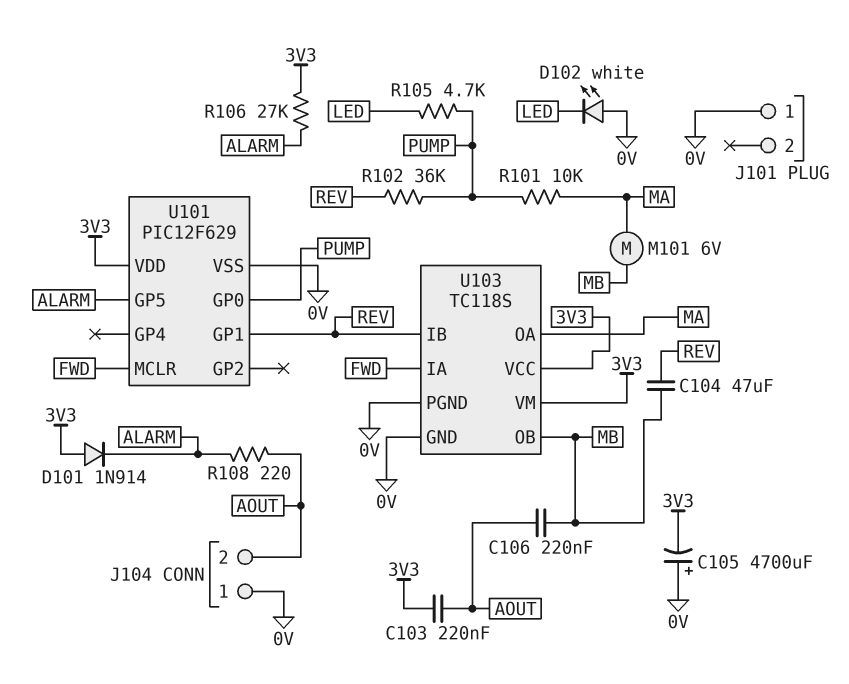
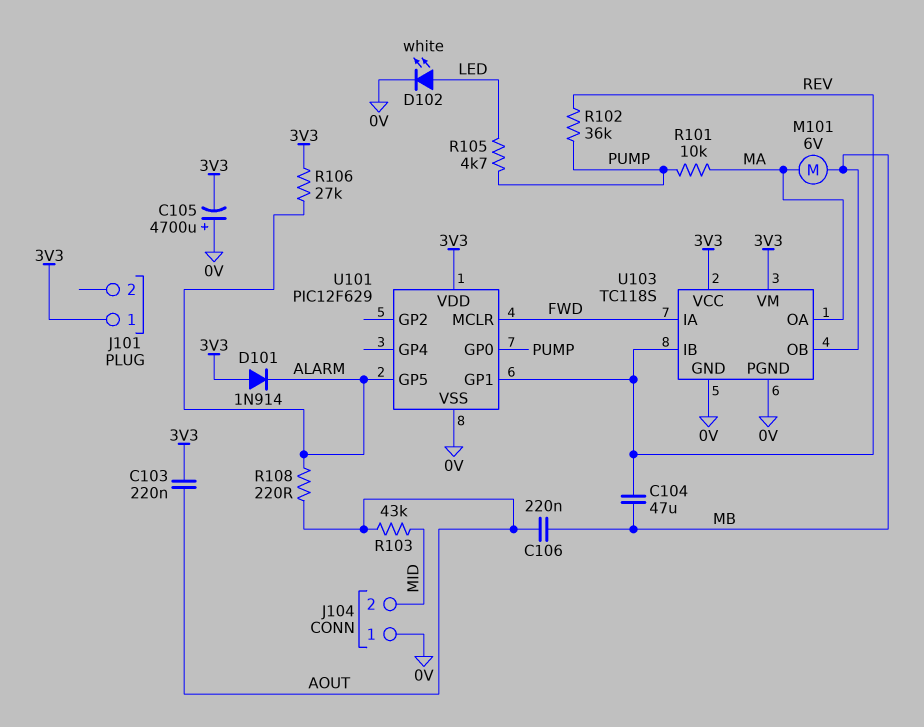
D102: LED white (A 0V, K LED) -> LED white (A LED, K 0V)
J101 pin 1: 0V -> 3V3
J104 pin 2: AOUT -> MID
R103: none -> 43k (AOUT, MID)

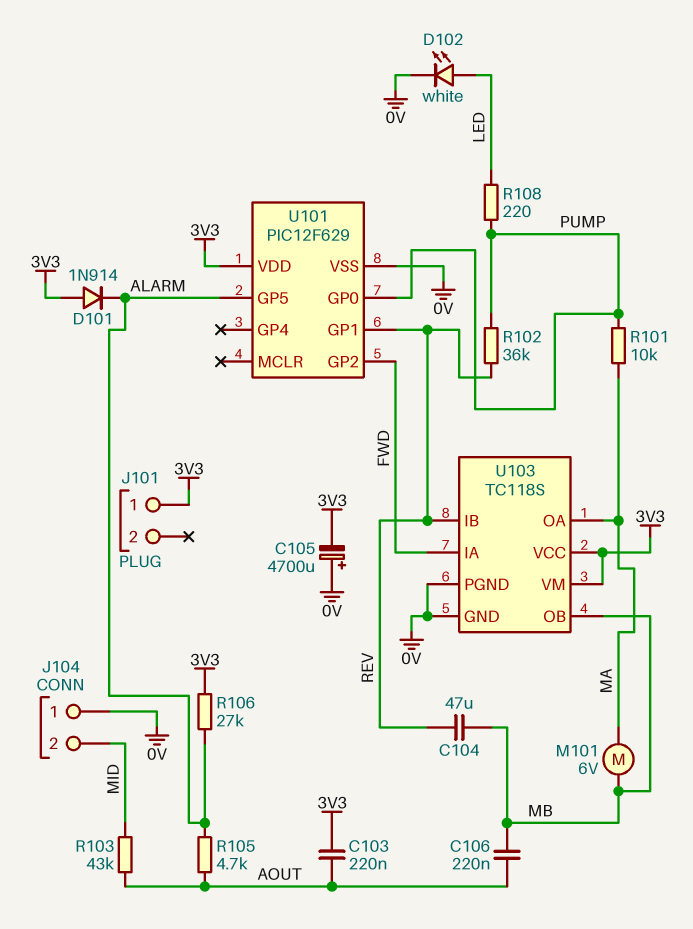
R105: 4.7k (LED, PUMP) -> 4.7k (ALARM, AOUT)
R108: 220 (ALARM, AOUT) -> 220 (LED, PUMP)
U101 pin GP2: none -> FWD
U101 pin MCLR: FWD -> none

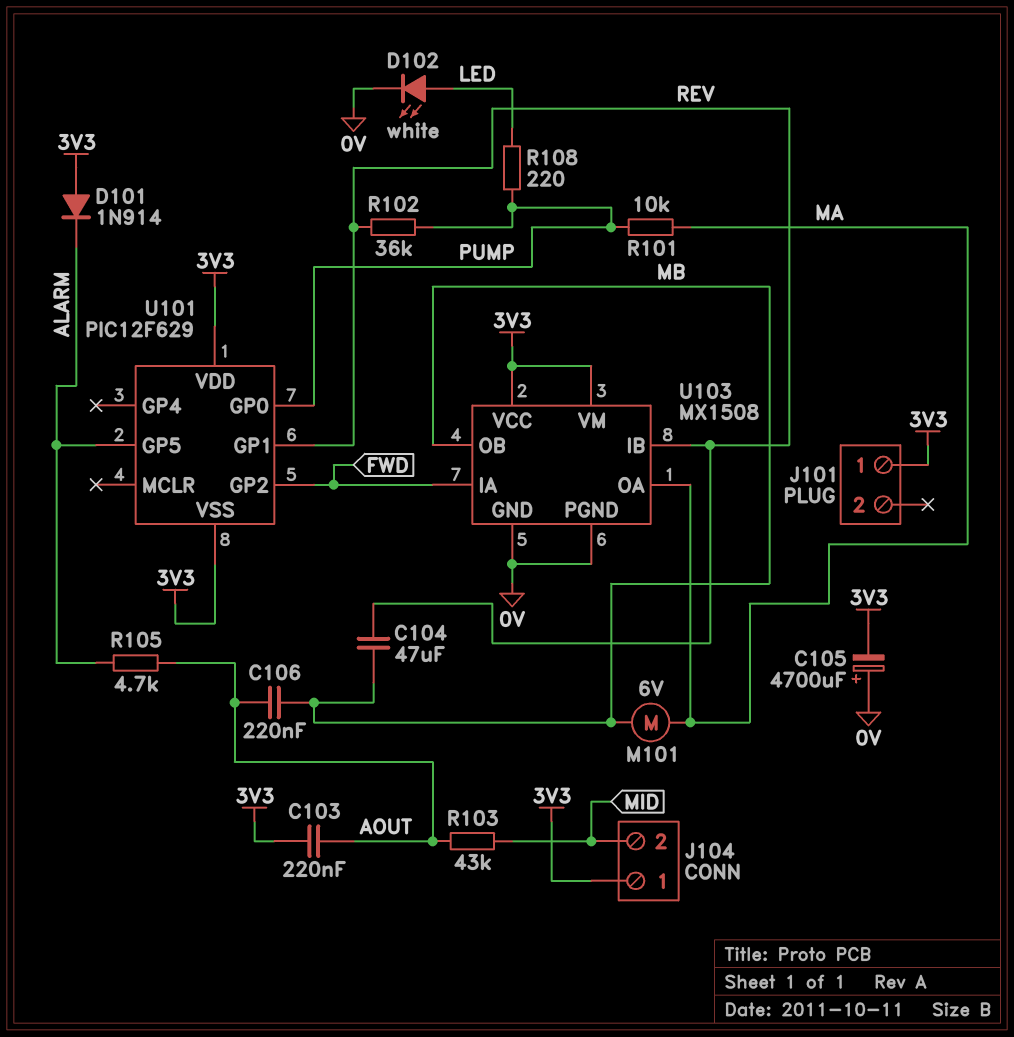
J104 pin 1: 0V -> 3V3
R106: 27k (3V3, ALARM) -> none
U101 pin VSS: 0V -> 3V3
U103: TC118S -> MX1508

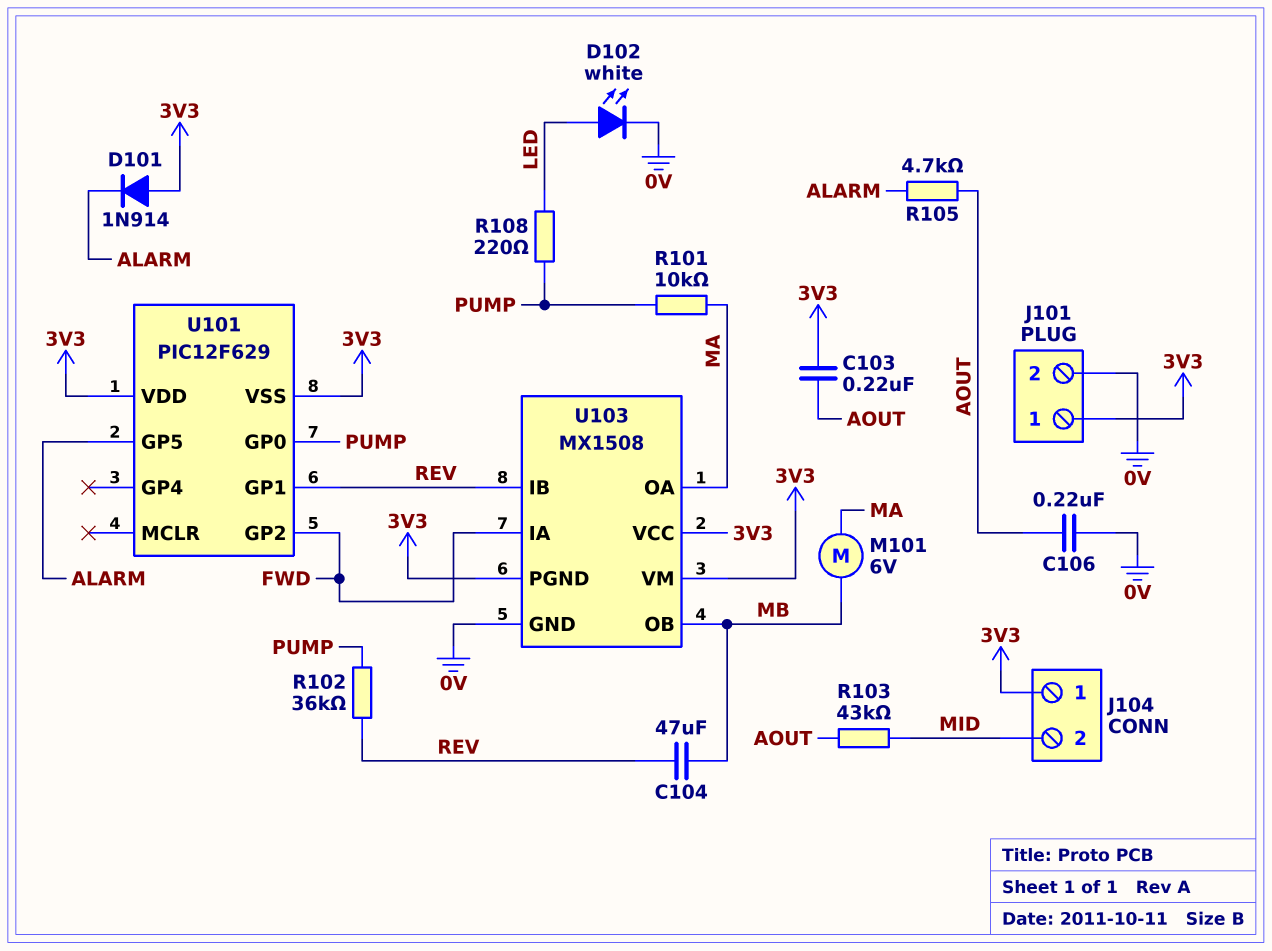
C105: 4700uF (plus 0V, minus 3V3) -> none
C106: 220nF (AOUT, MB) -> 220nF (0V, AOUT)
J101 pin 2: none -> 0V
U103 pin PGND: 0V -> 3V3

